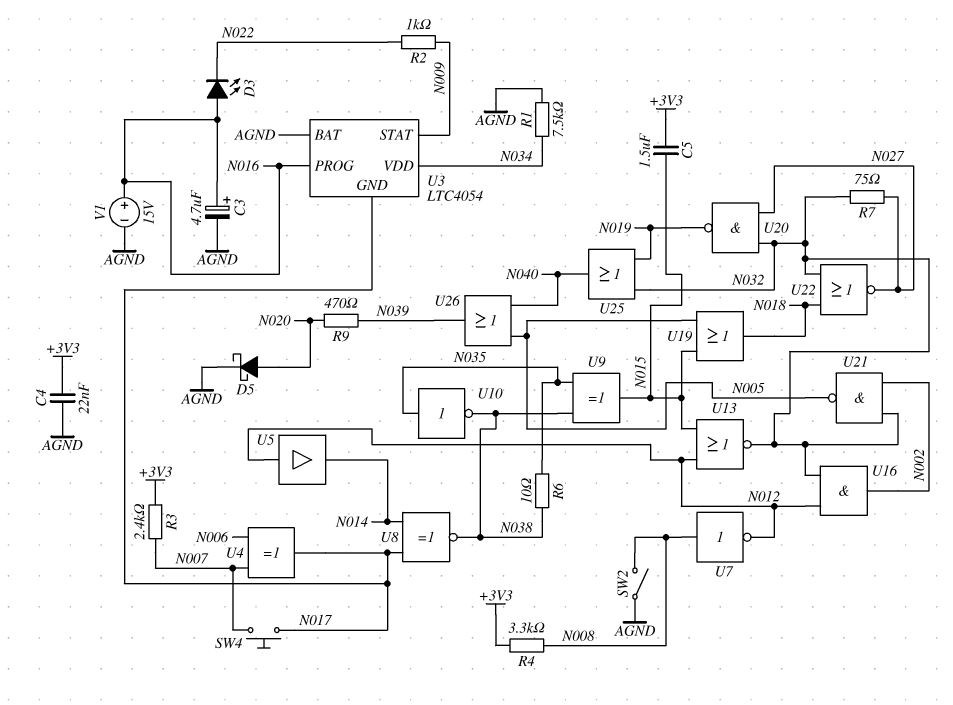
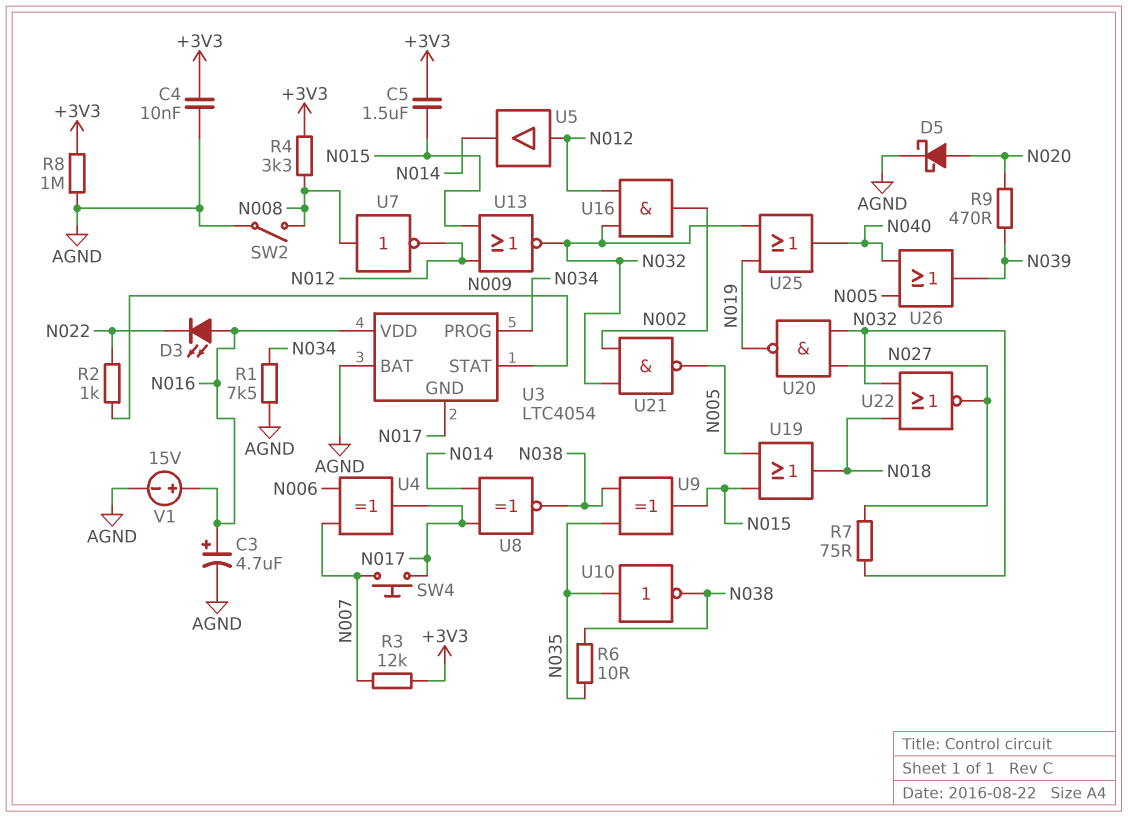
C4: 22nF (+3V3, AGND) -> 10nF (+3V3, AGND)
R3: 2.4k (+3V3, N007) -> 12k (+3V3, N007)
R8: none -> 1M (+3V3, AGND)
U3 pin PROG: N016 -> N034
U3 pin VDD: N034 -> N016

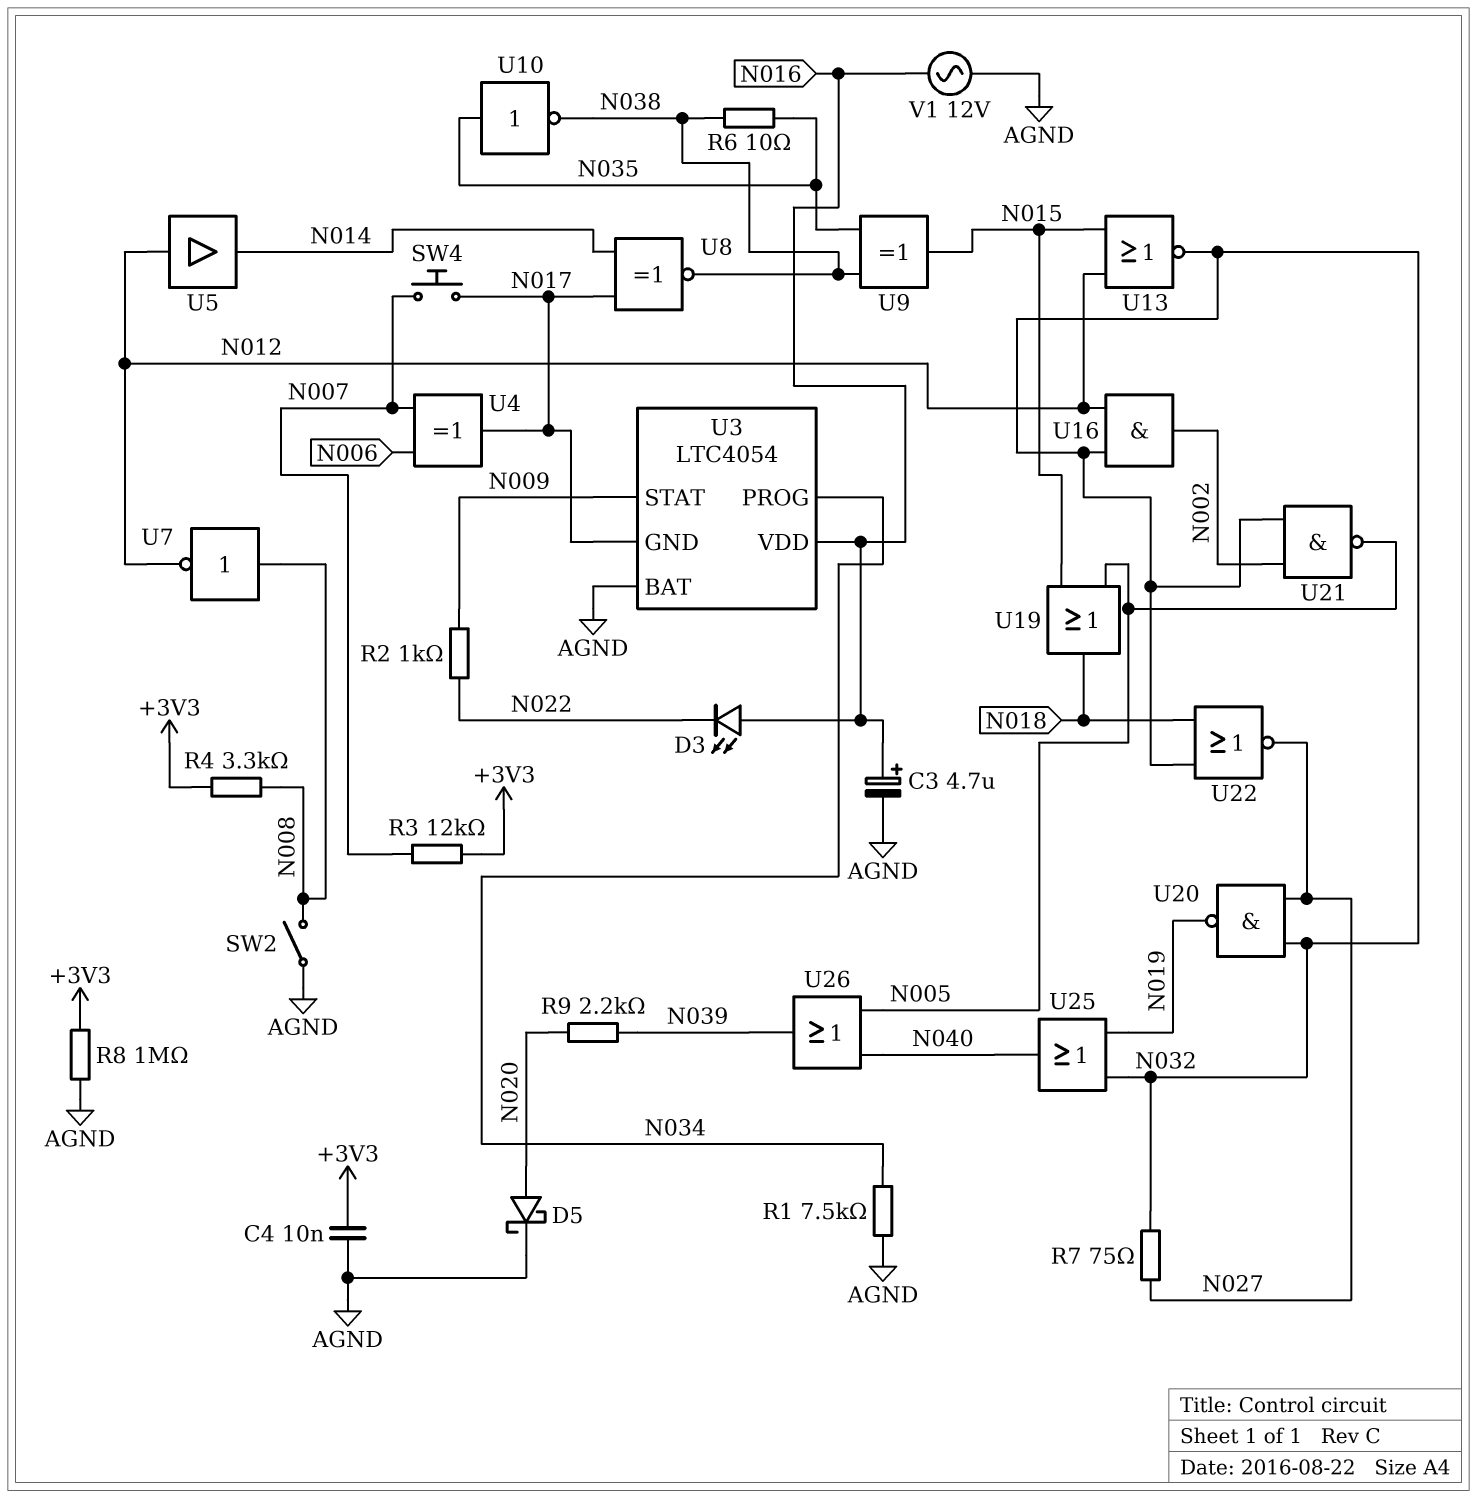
C5: 1.5uF (+3V3, N015) -> none
R9: 470 (N020, N039) -> 2.2k (N020, N039)
V1: 15V (plus N016, minus AGND) -> AC 12V (AGND, N016)

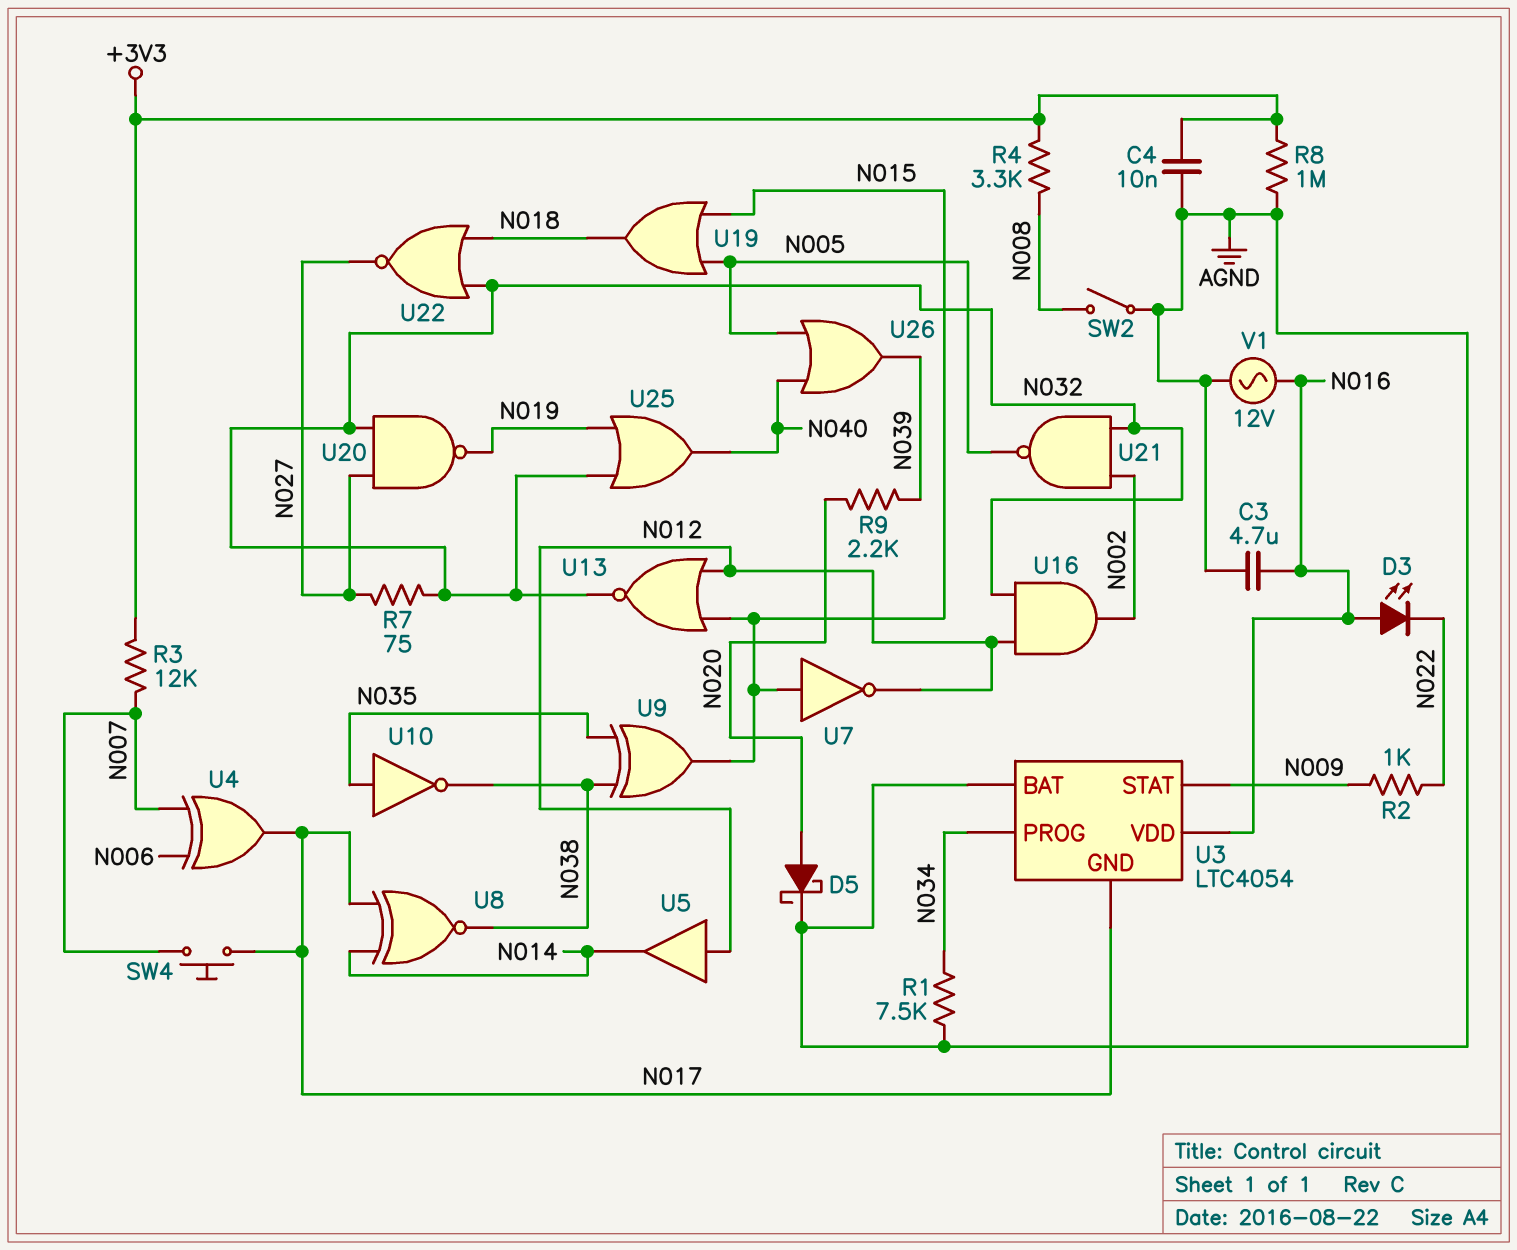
C3: 4.7uF (plus N016, minus AGND) -> 4.7uF (AGND, N016)
R6: 10 (N035, N038) -> none
U7: NOT (in N008, out N012) -> NOT (in N015, out N012)

